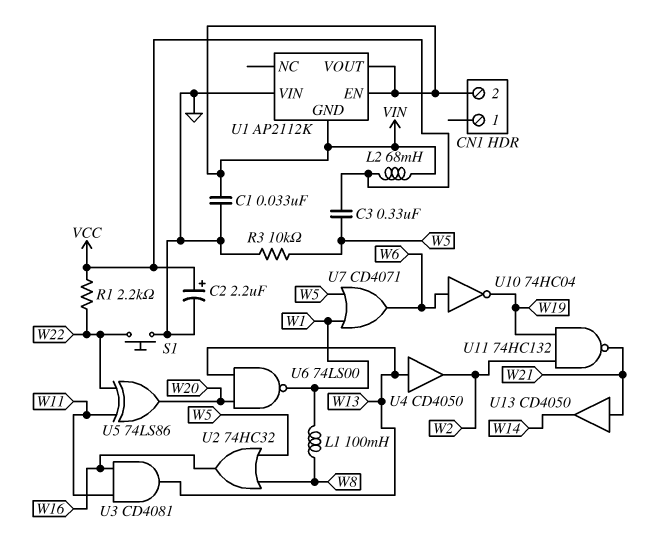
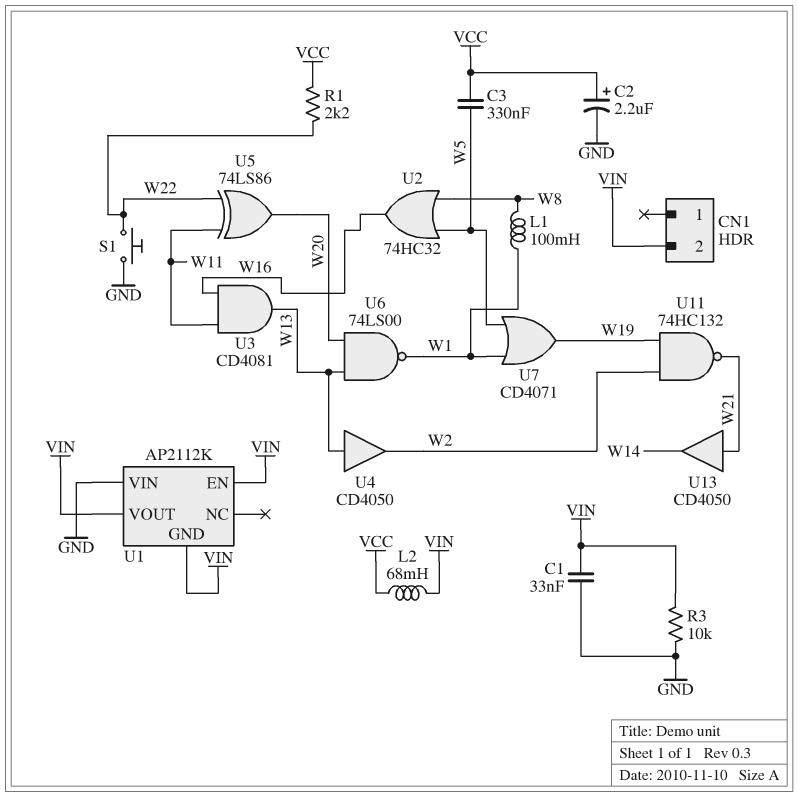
R3: 10k (GND, W5) -> 10k (GND, VIN)
U7: OR CD4071 (in W1, in W5, out W6) -> OR CD4071 (in W1, in W5, out W19)
U10: NOT 74HC04 (in W6, out W19) -> none

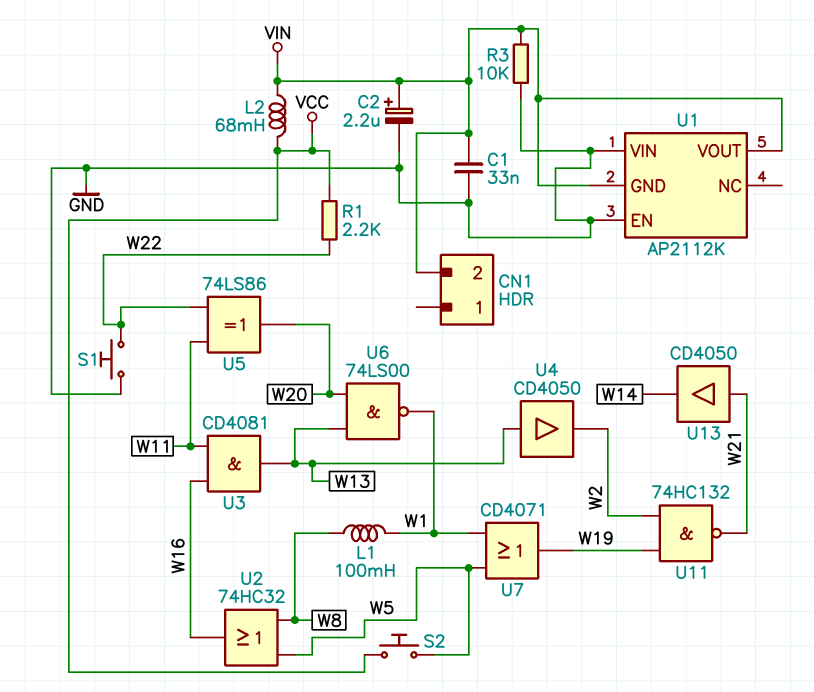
C2: 2.2uF (plus VCC, minus GND) -> 2.2uF (plus VIN, minus GND)
C3: 330nF (VCC, W5) -> none
S2: none -> button (VCC, W5)
U1 pin EN: VIN -> GND

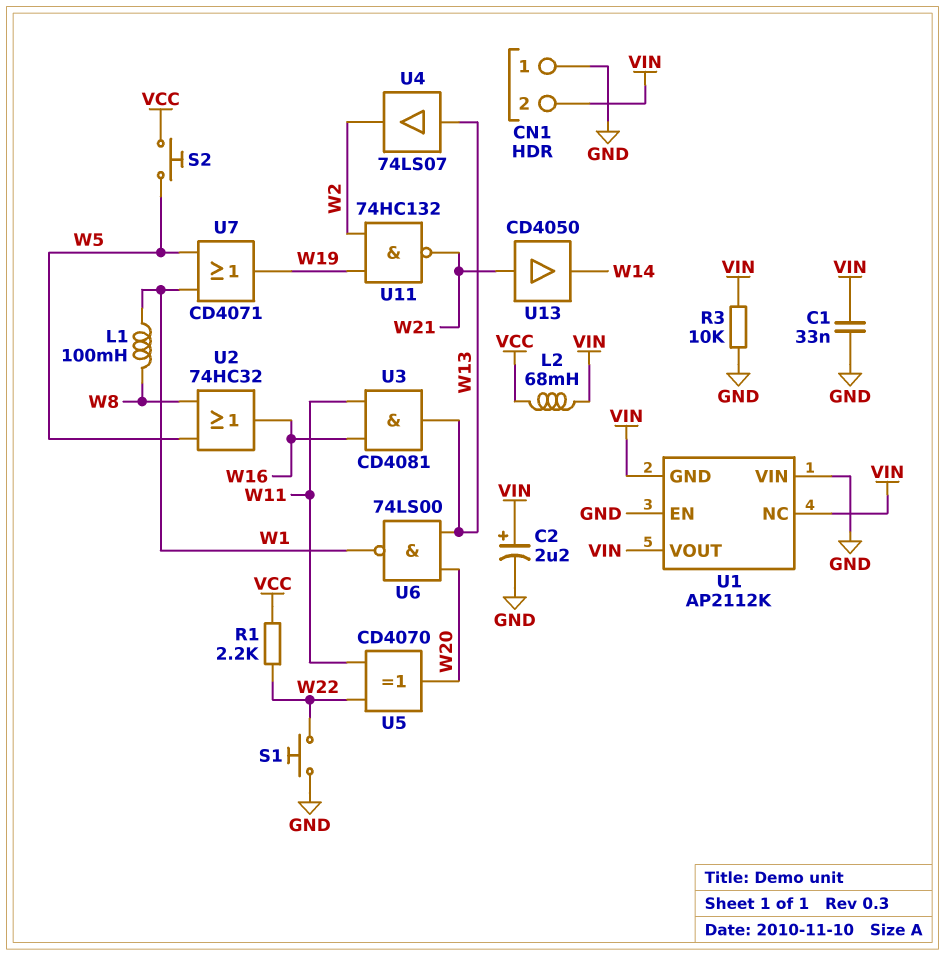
CN1 pin 1: none -> GND
U1 pin NC: none -> VIN
U4: buffer CD4050 (in W13, out W2) -> buffer 74LS07 (in W13, out W2)
U5: XOR 74LS86 (in W11, in W22, out W20) -> XOR CD4070 (in W11, in W22, out W20)

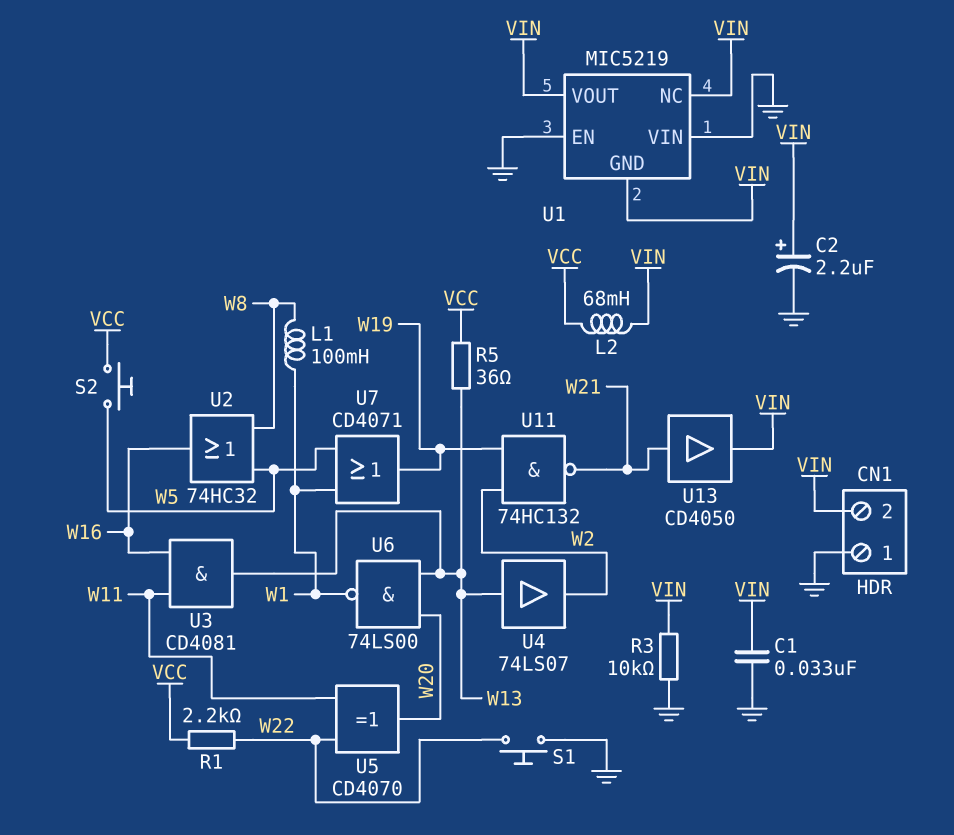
R5: none -> 36 (VCC, W13)
U1: AP2112K -> MIC5219
U13: buffer CD4050 (in W21, out W14) -> buffer CD4050 (in W21, out VIN)

